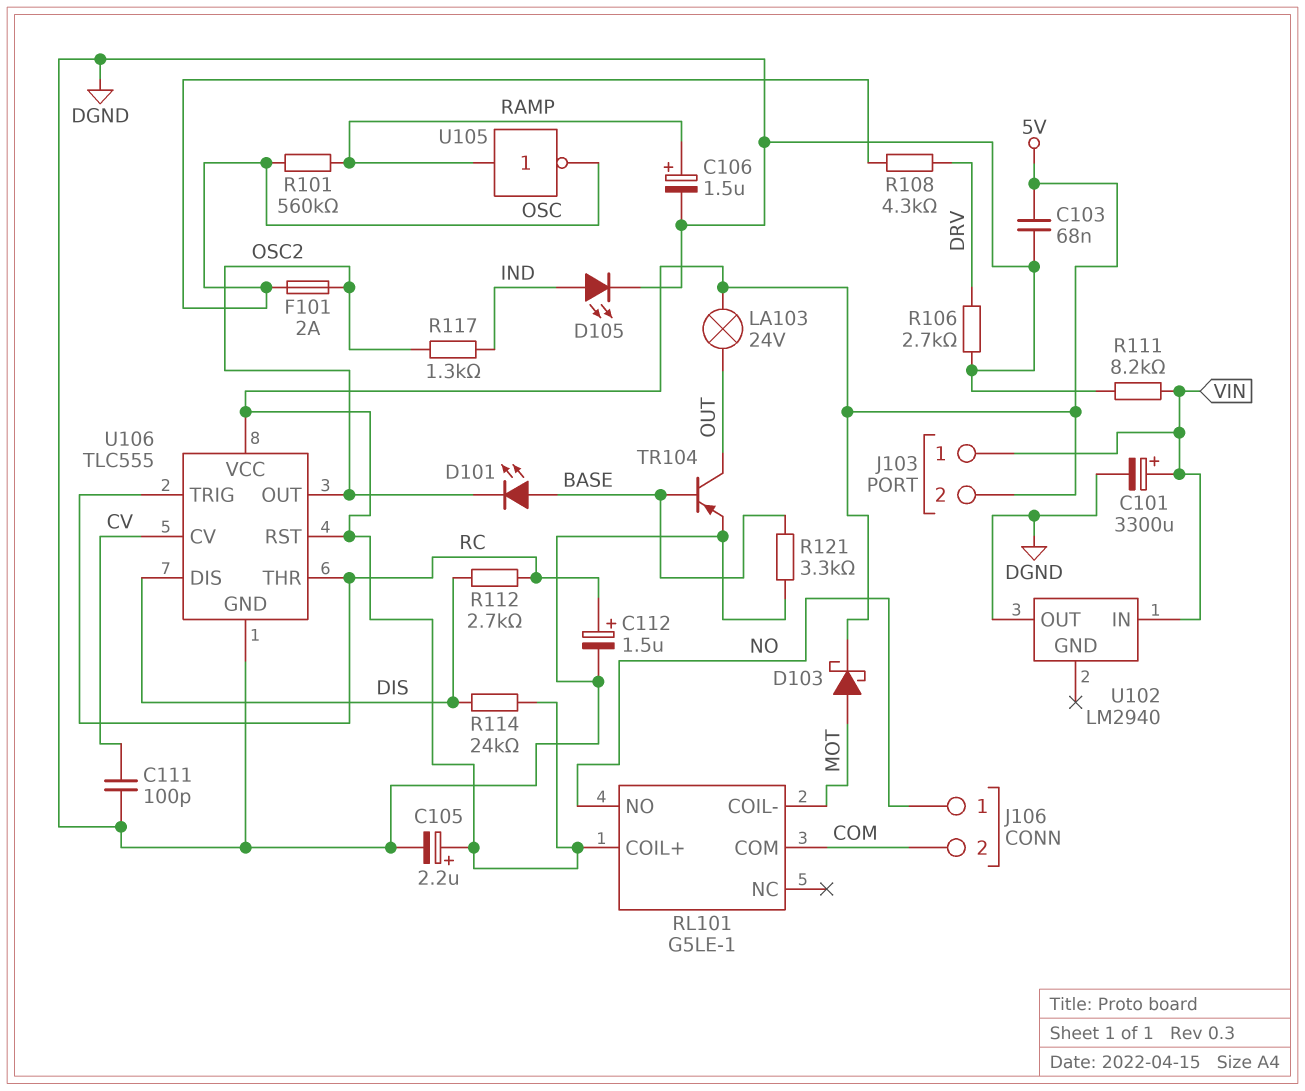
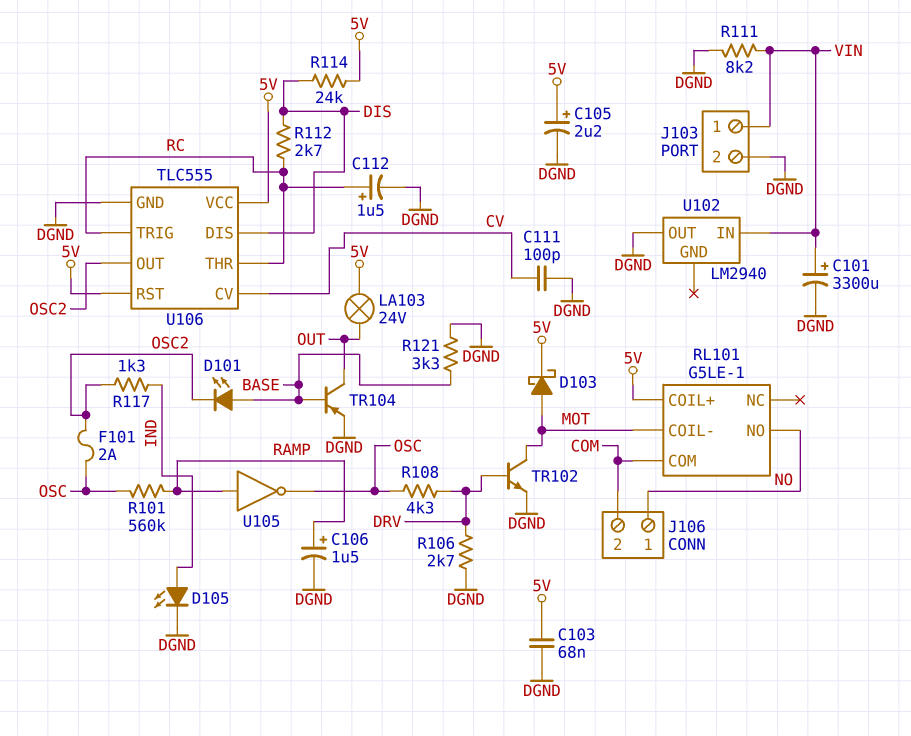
J103 pin 2: 5V -> DGND
TR102: none -> NPN (B DRV, C MOT, E DGND)

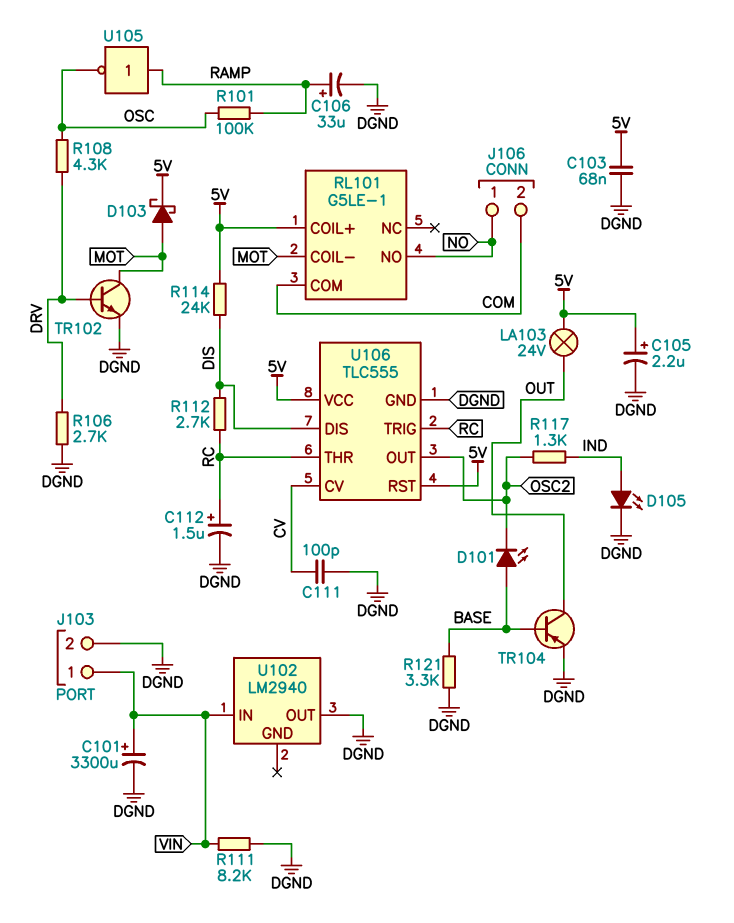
C106: 1.5uF (plus RAMP, minus DGND) -> 33uF (plus RAMP, minus DGND)
F101: 2A (OSC, OSC2) -> none
R101: 560k (OSC, RAMP) -> 100k (OSC, RAMP)

